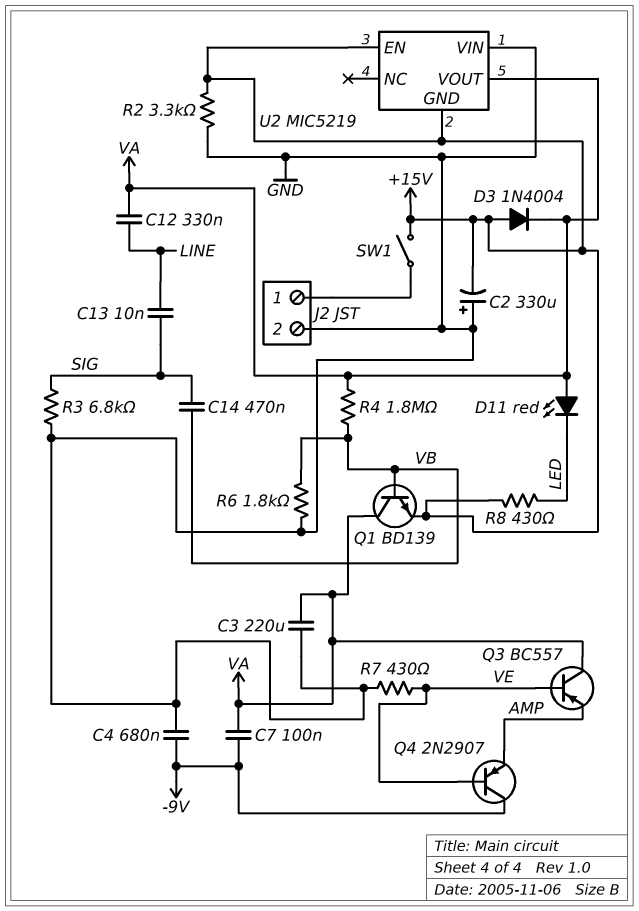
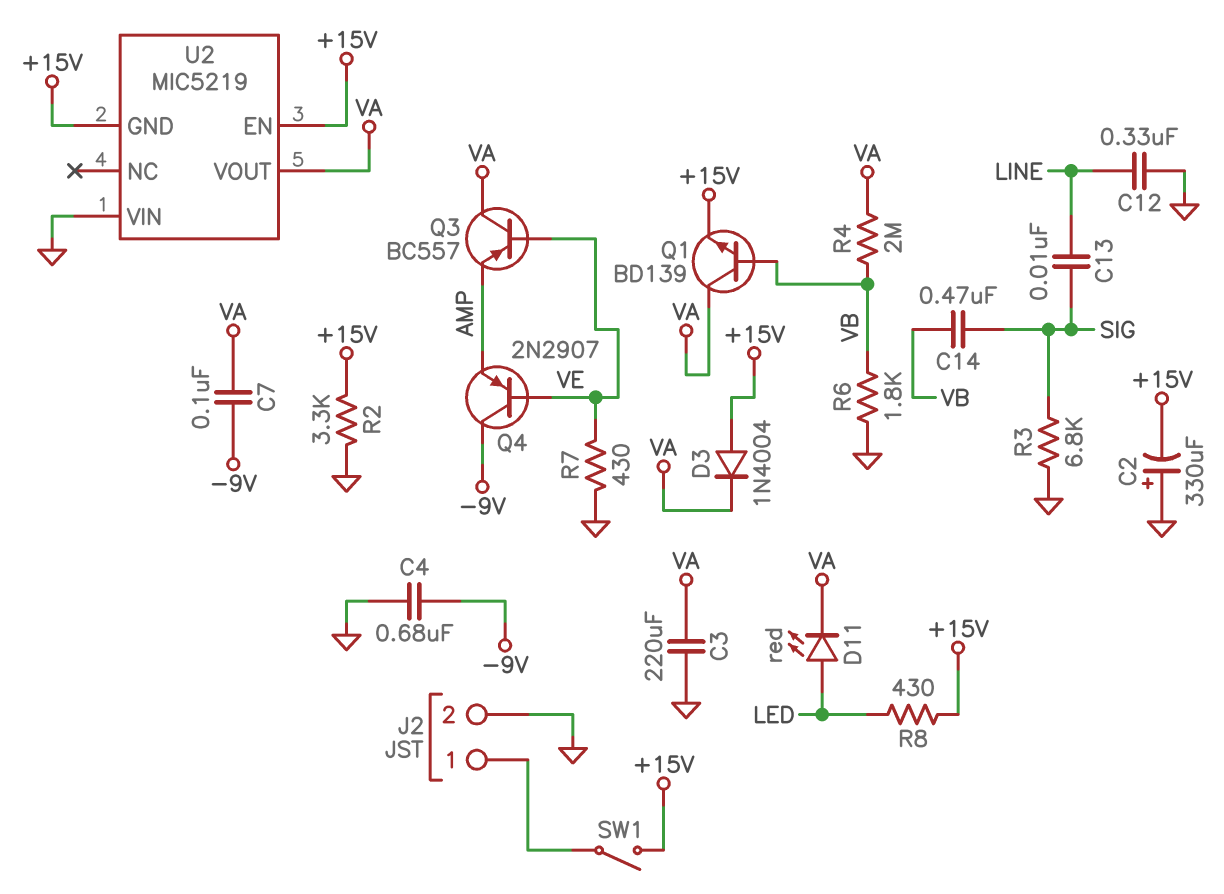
C12: 330nF (LINE, VA) -> 330nF (GND, LINE)
D11: LED red (A VA, K LED) -> LED red (A LED, K VA)
R4: 1.8M (VA, VB) -> 2M (VA, VB)

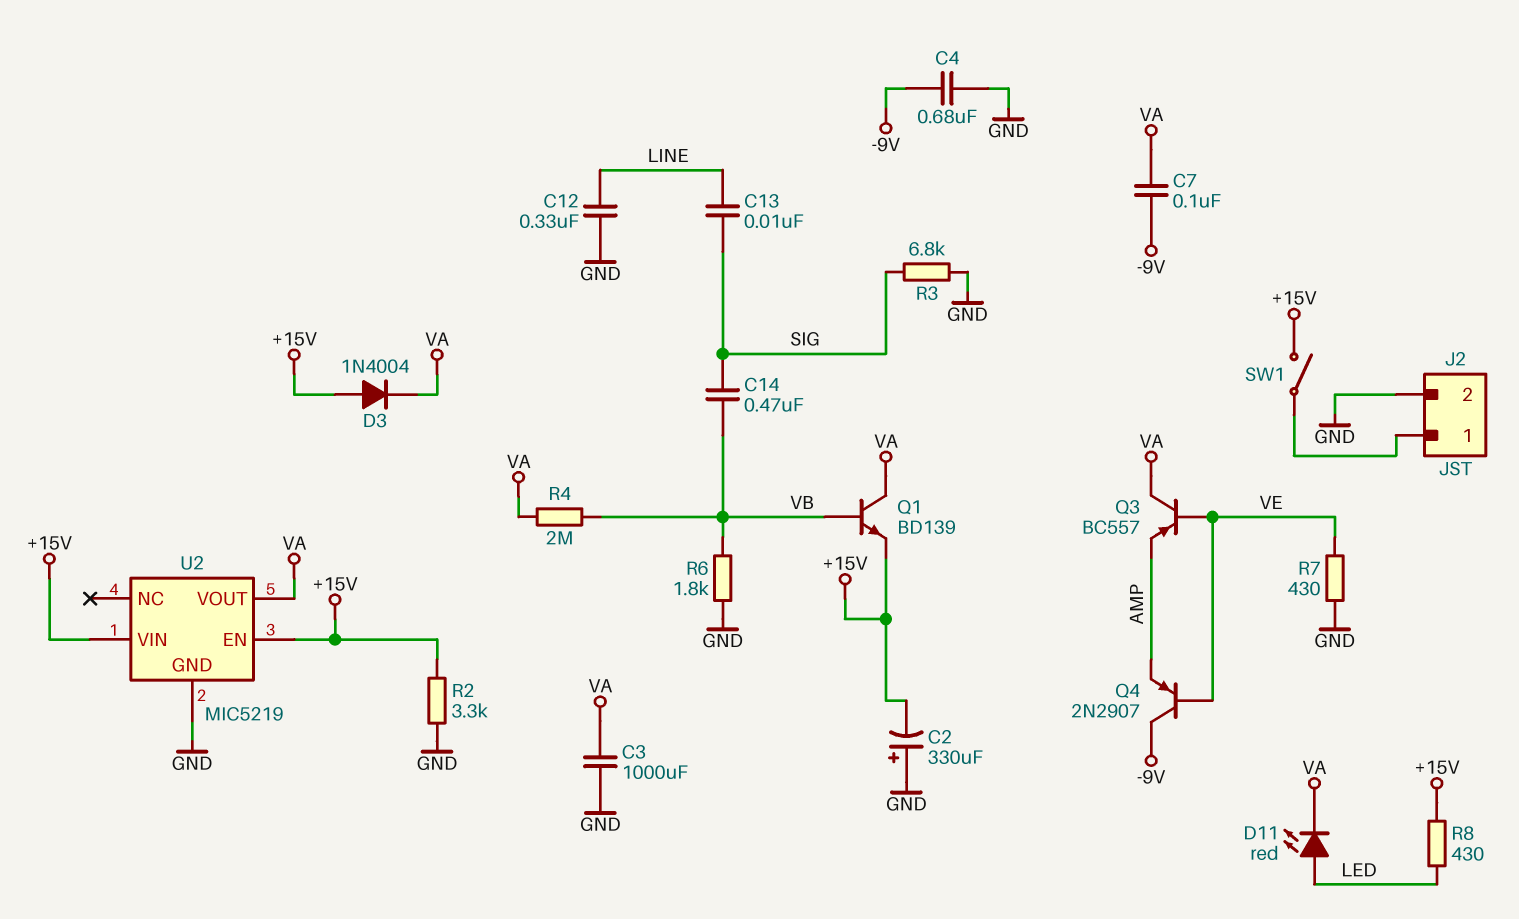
C3: 220uF (GND, VA) -> 1000uF (GND, VA)
U2 pin GND: +15V -> GND
U2 pin VIN: GND -> +15V

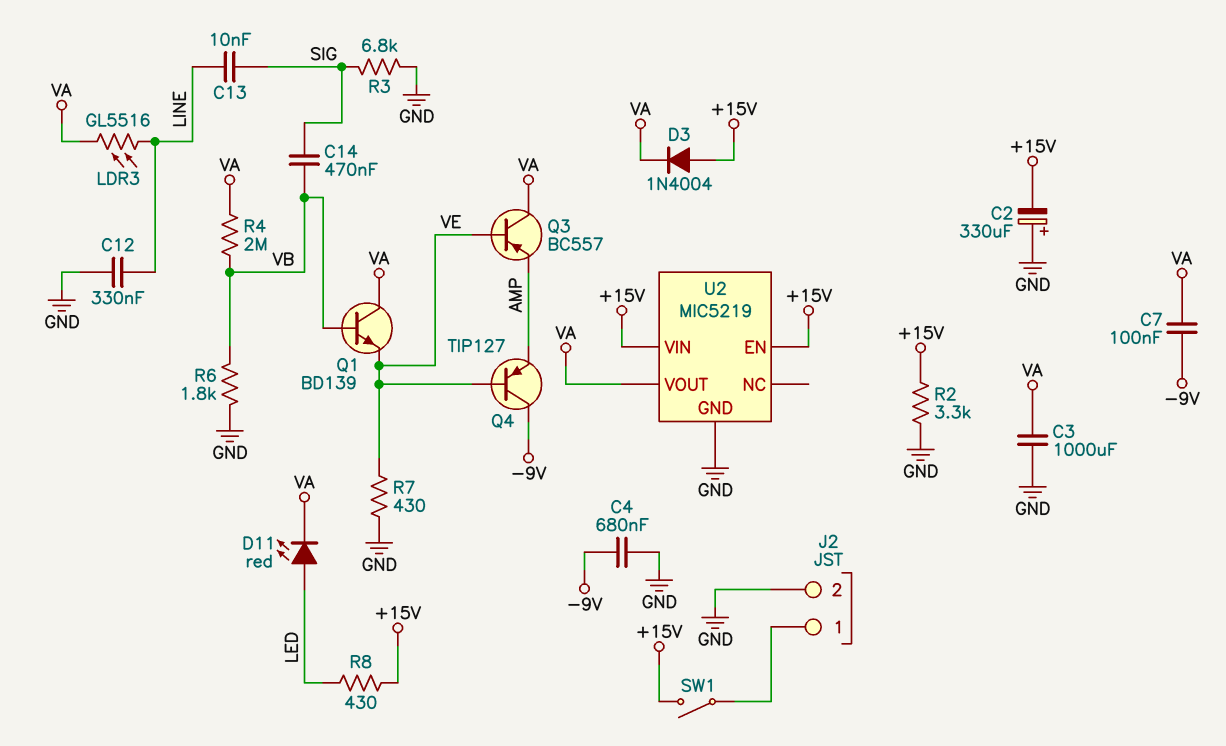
LDR3: none -> GL5516 (LINE, VA)
Q1: NPN BD139 (B VB, C VA, E +15V) -> NPN BD139 (B VB, C VA, E VE)
Q4: PNP 2N2907 (B VE, C -9V, E AMP) -> PNP TIP127 (B VE, C -9V, E AMP)

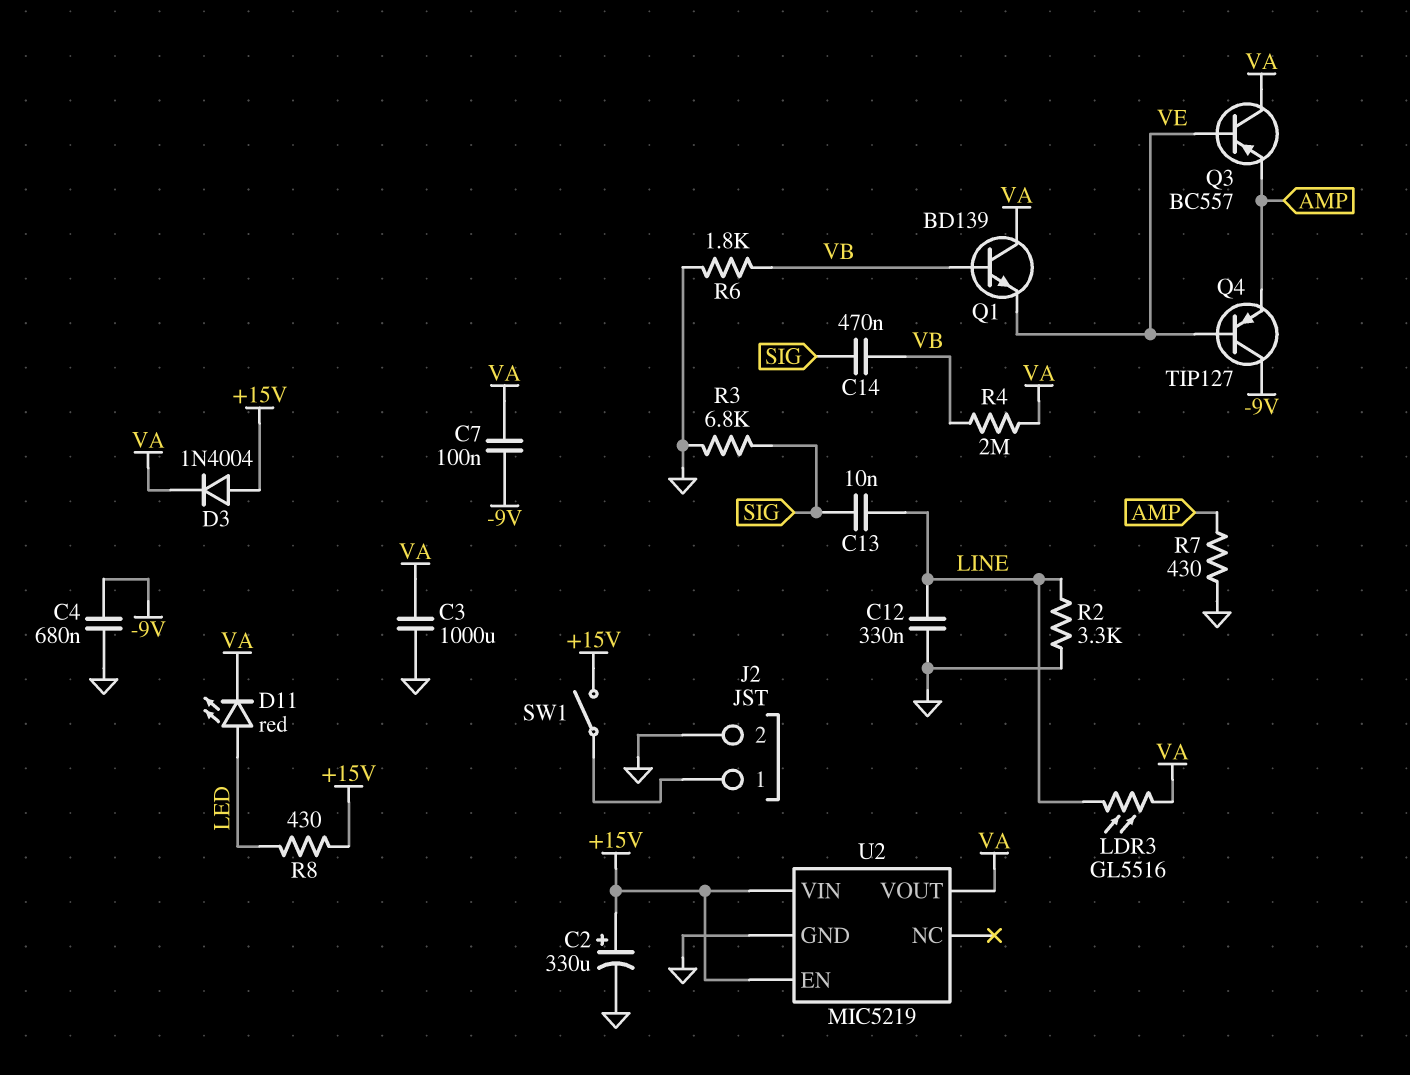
C2: 330uF (plus GND, minus +15V) -> 330uF (plus +15V, minus GND)
R2: 3.3k (+15V, GND) -> 3.3k (GND, LINE)
R7: 430 (GND, VE) -> 430 (AMP, GND)

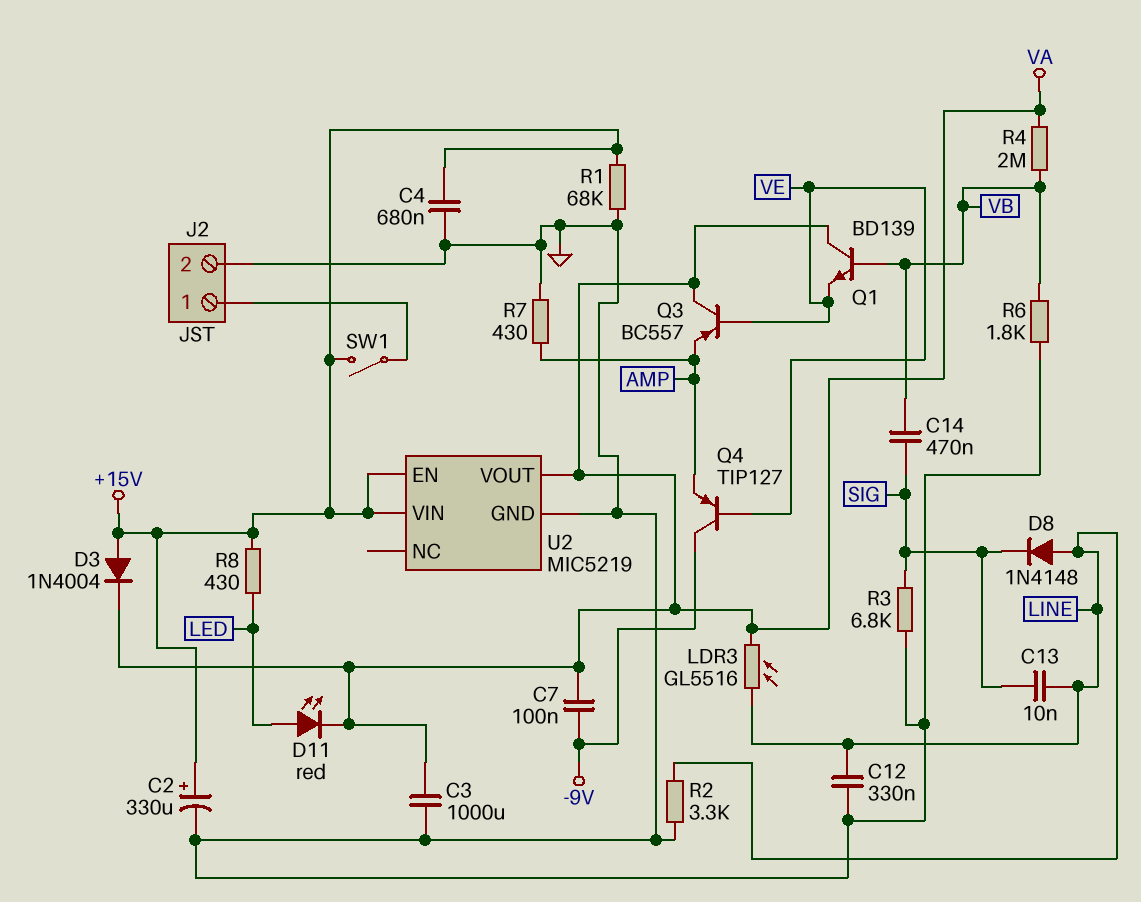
C4: 680nF (-9V, GND) -> 680nF (+15V, GND)
D8: none -> diode 1N4148 (A LINE, K SIG)
R1: none -> 68k (+15V, GND)

